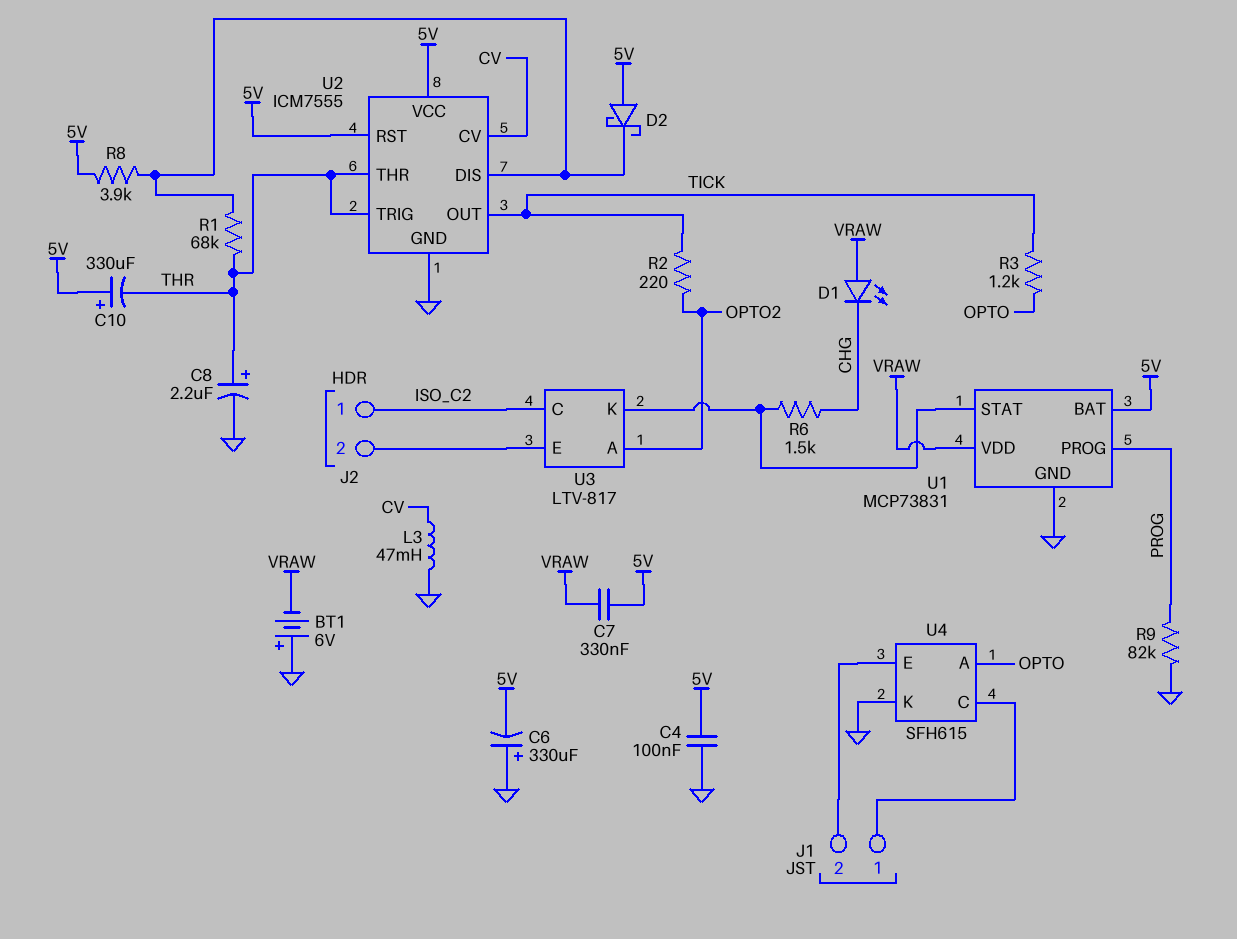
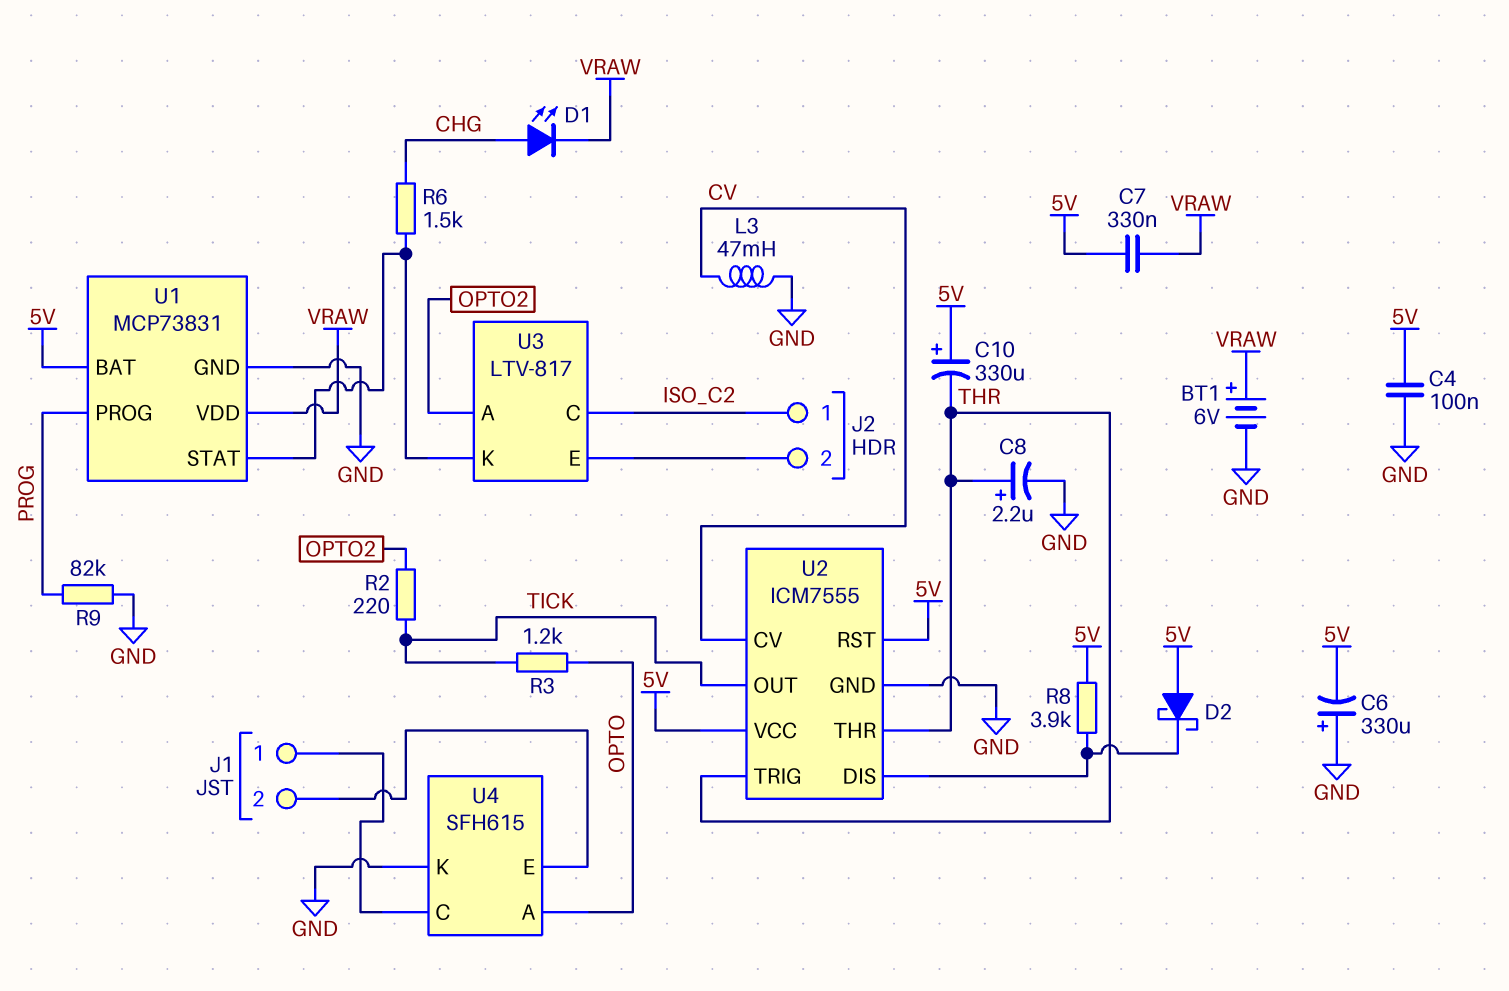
BT1: 6V (plus GND, minus VRAW) -> 6V (plus VRAW, minus GND)
D1: LED (A VRAW, K CHG) -> LED (A CHG, K VRAW)
R1: 68k (THR, U2/DIS) -> none

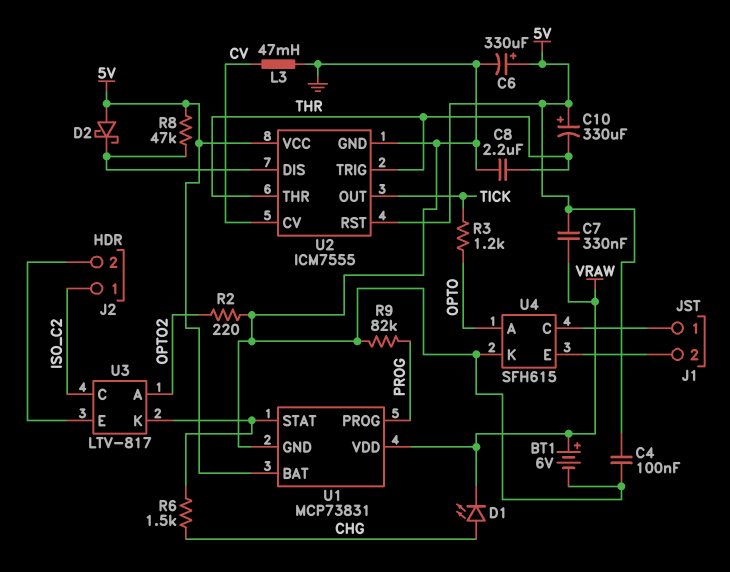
C6: 330uF (plus GND, minus 5V) -> 330uF (plus 5V, minus GND)
C8: 2.2uF (plus THR, minus GND) -> 2.2uF (GND, THR)
R2: 220 (OPTO2, TICK) -> 220 (GND, OPTO2)
R8: 3.9k (5V, U2/DIS) -> 47k (5V, U2/DIS)

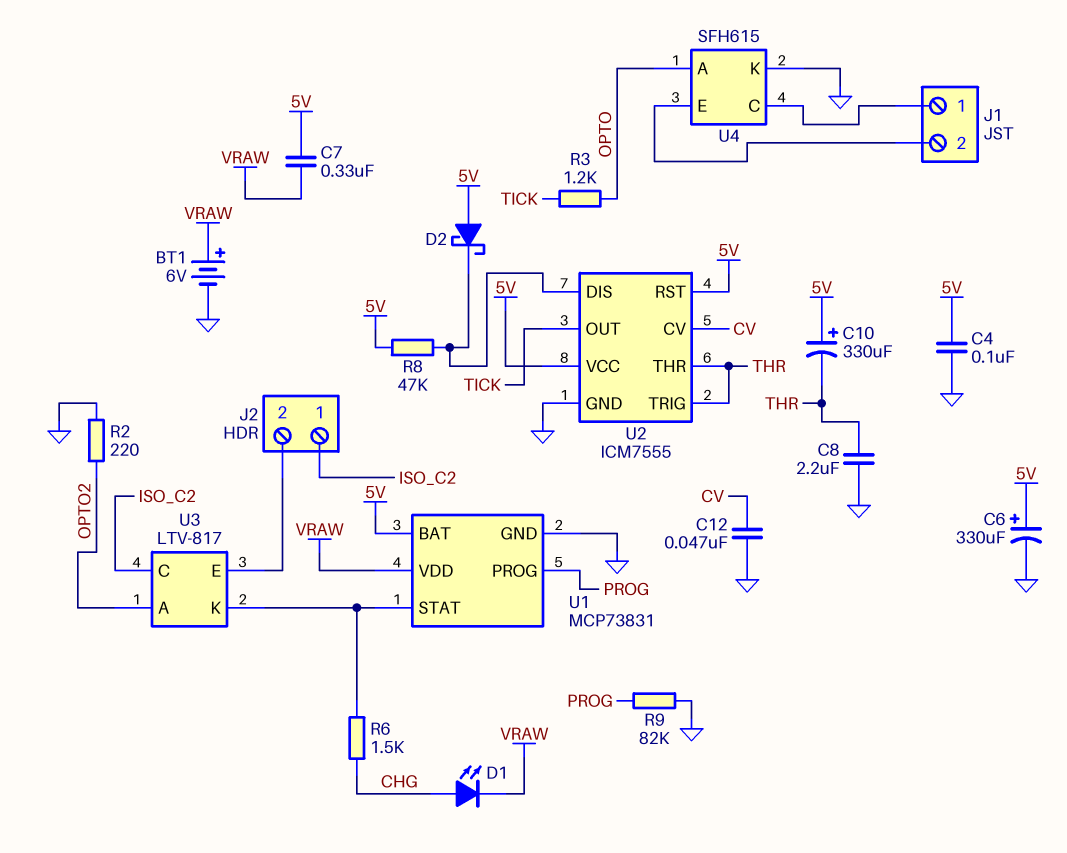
C12: none -> 47nF (CV, GND)
L3: 47mH (CV, GND) -> none

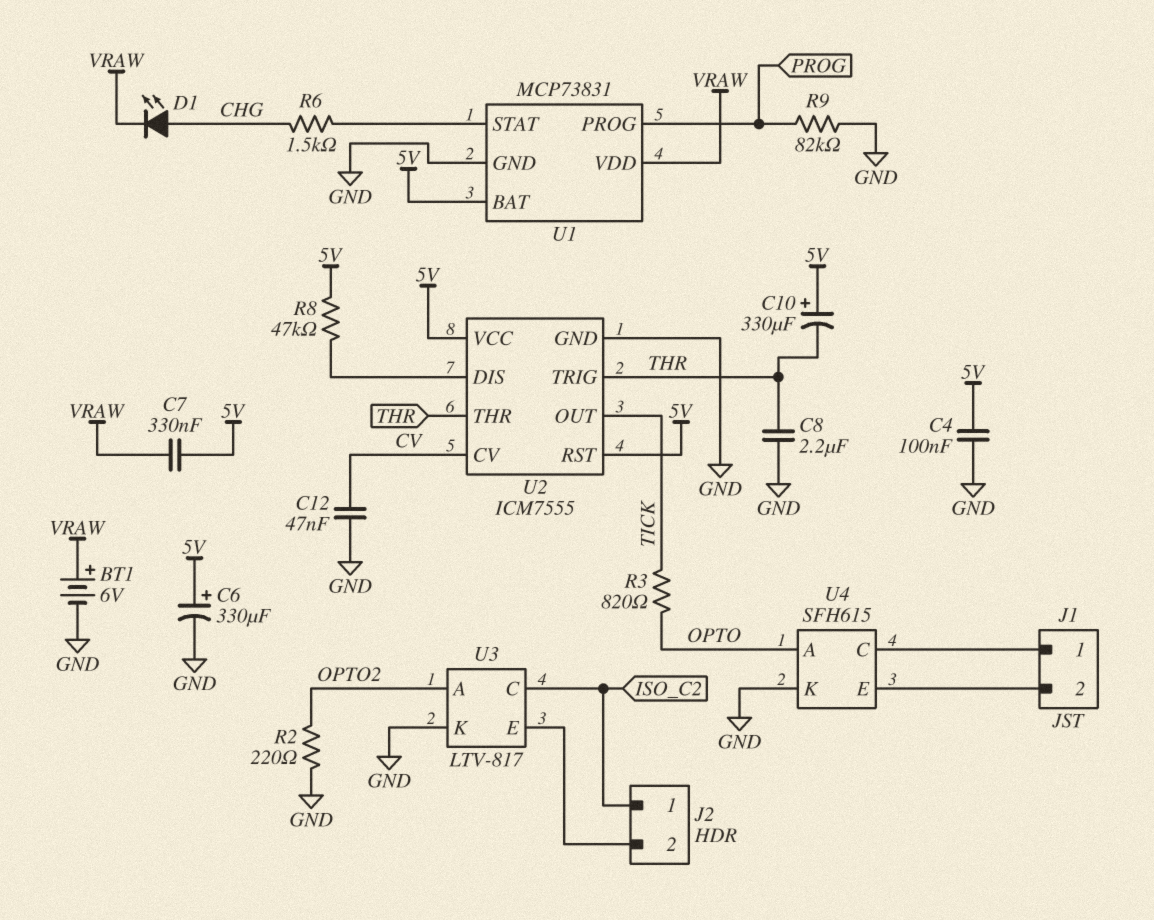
D2: schottky (A 5V, K U2/DIS) -> none
R3: 1.2k (OPTO, TICK) -> 820 (OPTO, TICK)
U3 pin K: U1/STAT -> GND

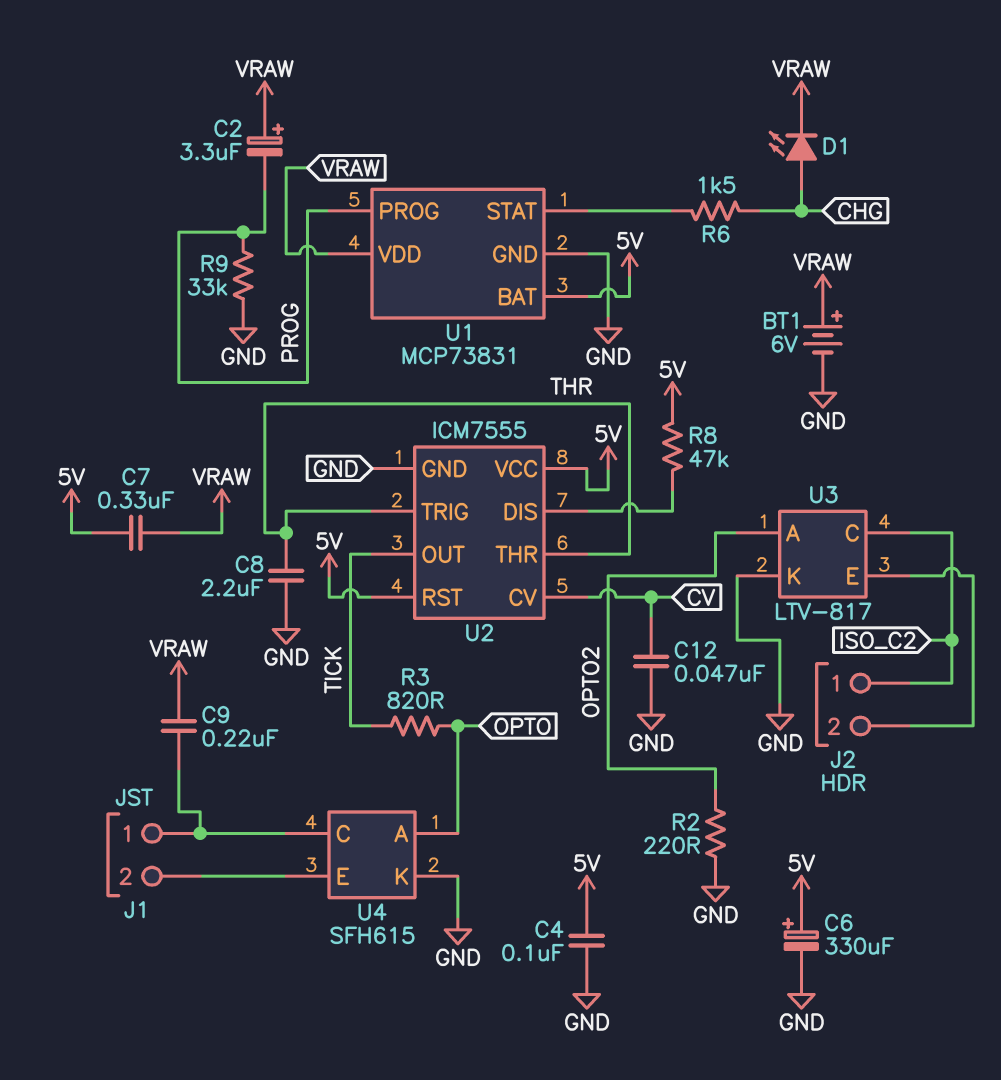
C2: none -> 3.3uF (plus VRAW, minus PROG)
C9: none -> 220nF (J1/1, VRAW)
C10: 330uF (plus 5V, minus THR) -> none
R9: 82k (GND, PROG) -> 33k (GND, PROG)

